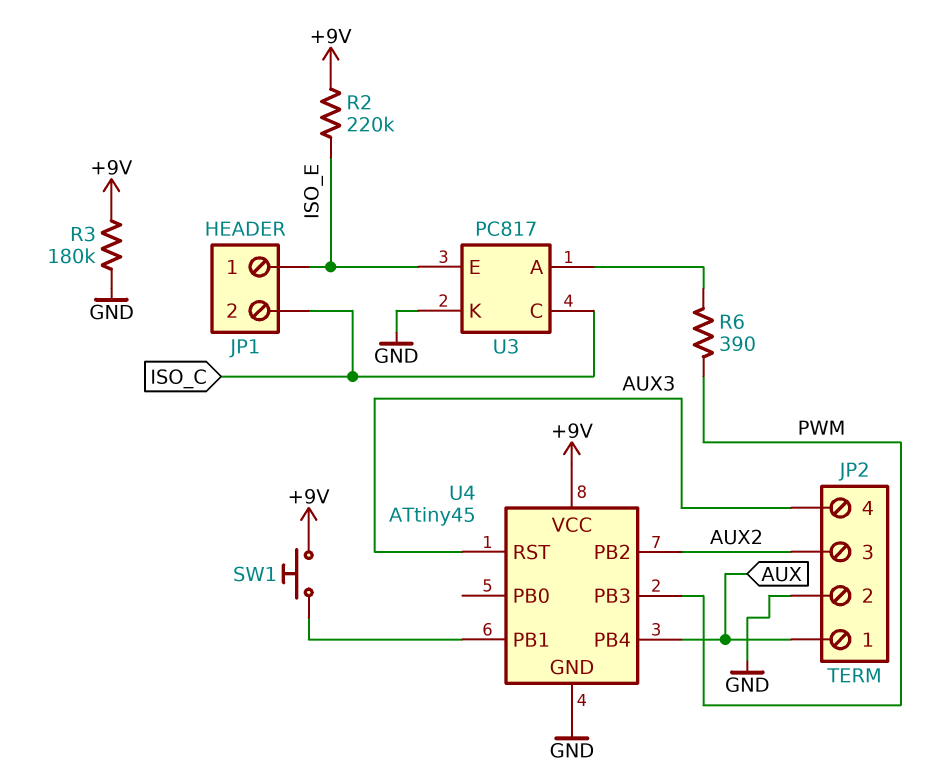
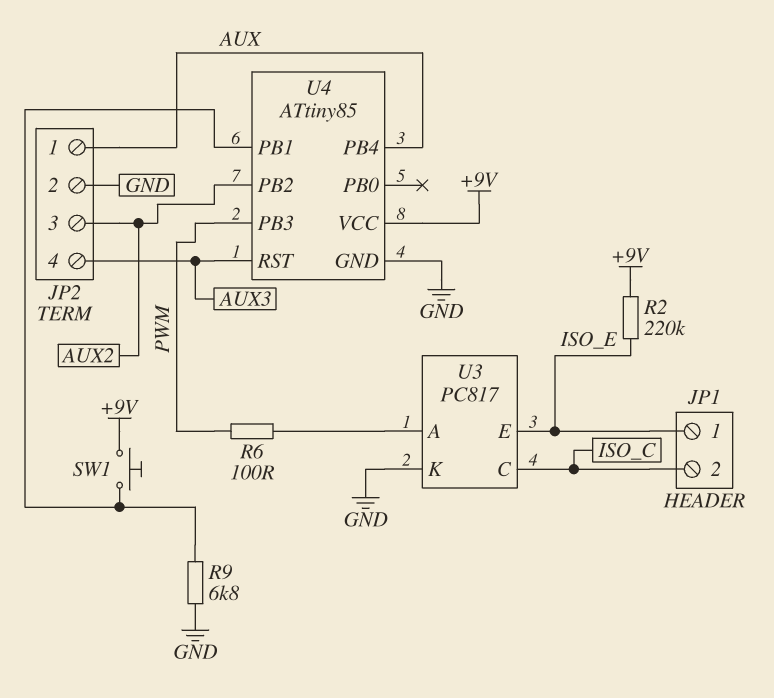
R3: 180k (+9V, GND) -> none
R6: 390 (PWM, U3/A) -> 100 (PWM, U3/A)
R9: none -> 6.8k (GND, U4/PB1)
U4: ATtiny45 -> ATtiny85

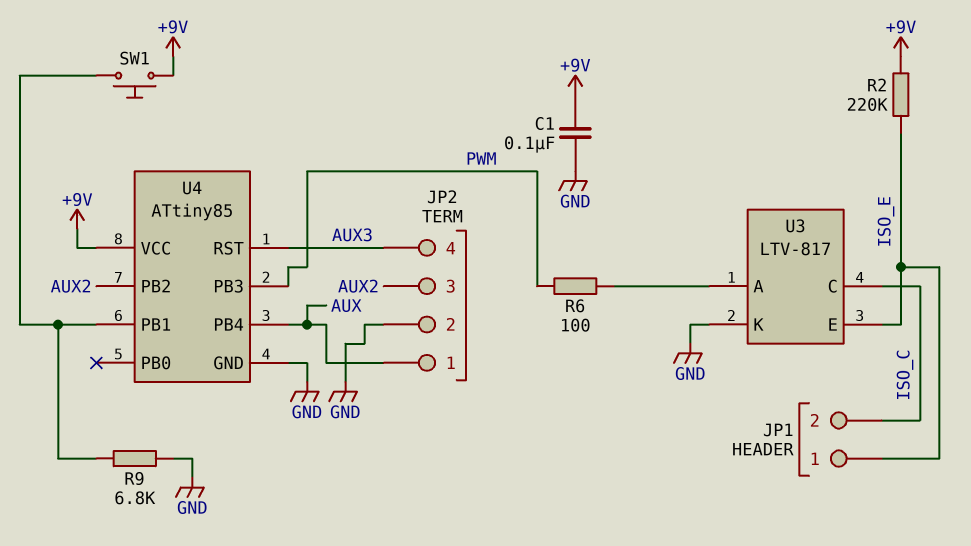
C1: none -> 100nF (+9V, GND)
U3: PC817 -> LTV-817

